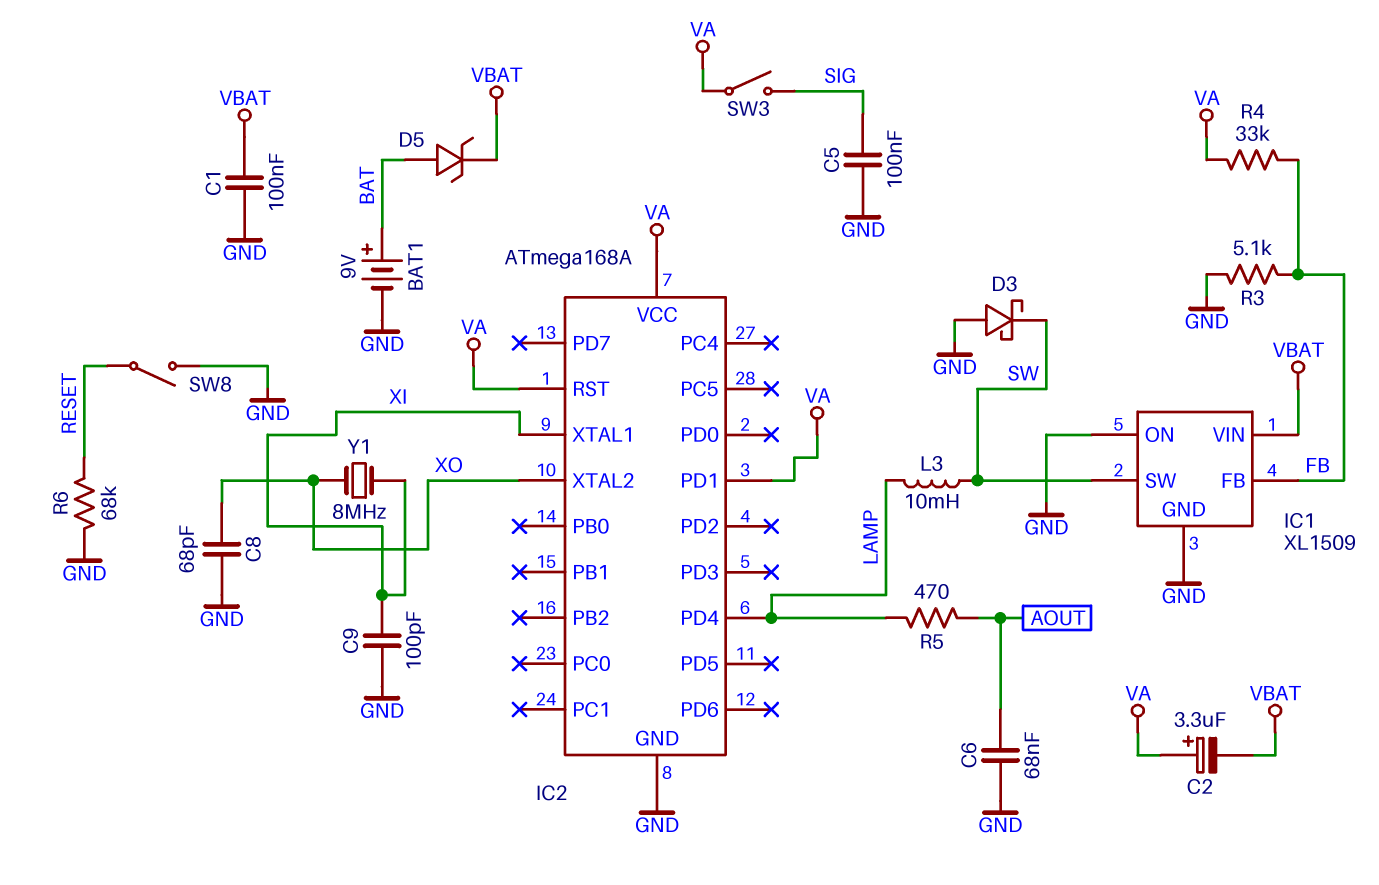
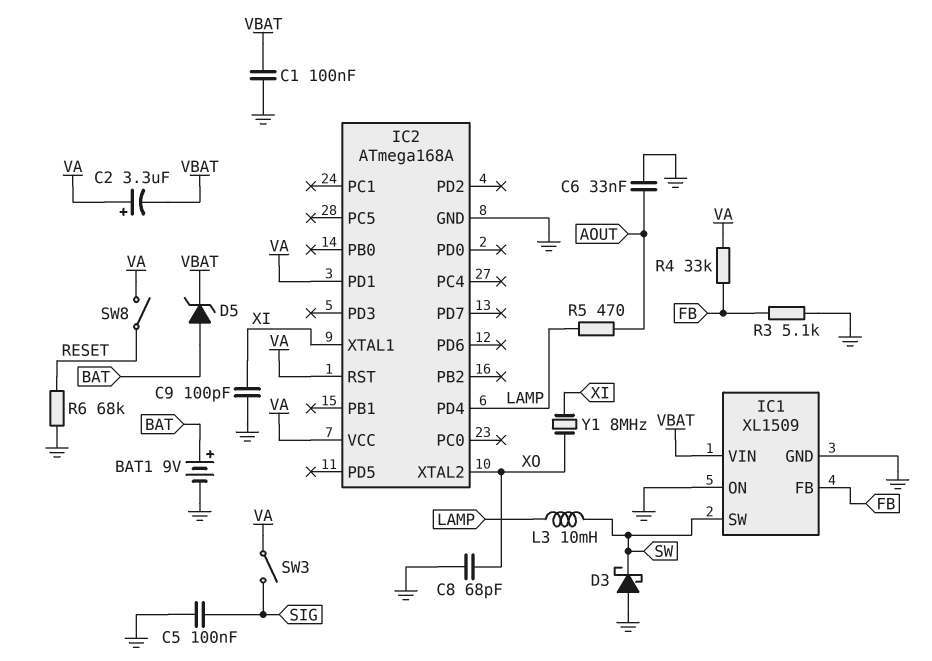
C6: 68nF (AOUT, GND) -> 33nF (AOUT, GND)
SW8: switch (GND, RESET) -> switch (RESET, VA)

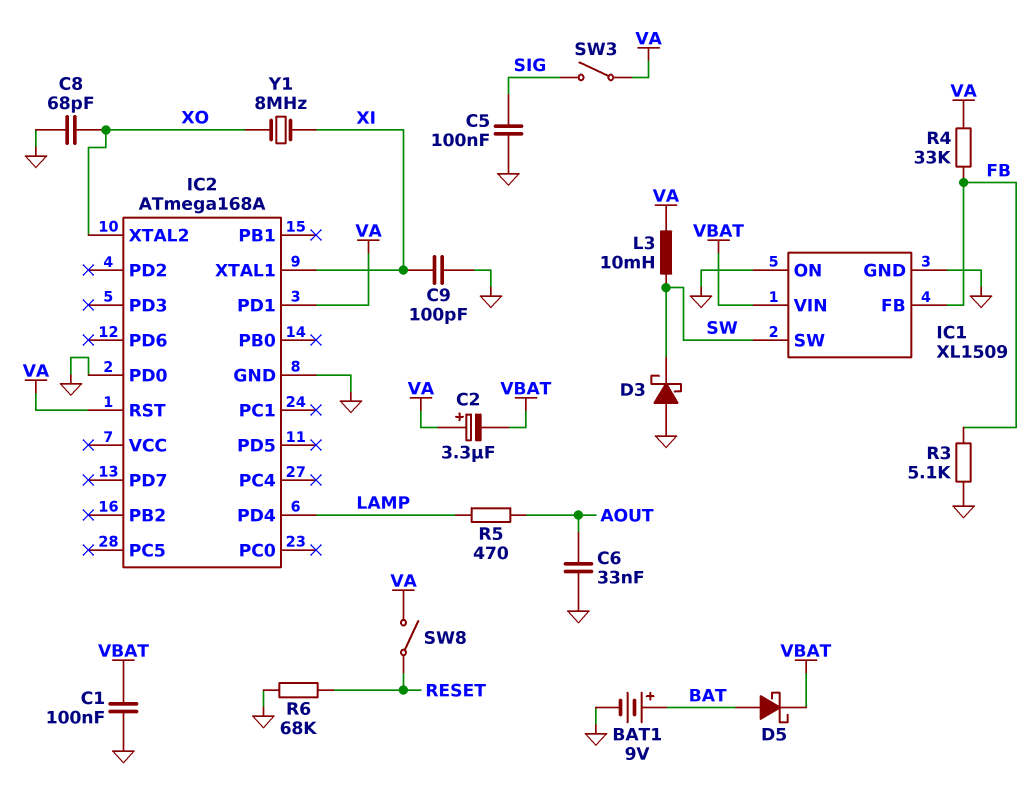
D5: zener (A BAT, K VBAT) -> schottky (A BAT, K VBAT)
IC2 pin PD0: none -> GND
IC2 pin VCC: VA -> none
L3: 10mH (LAMP, SW) -> 10mH (SW, VA)

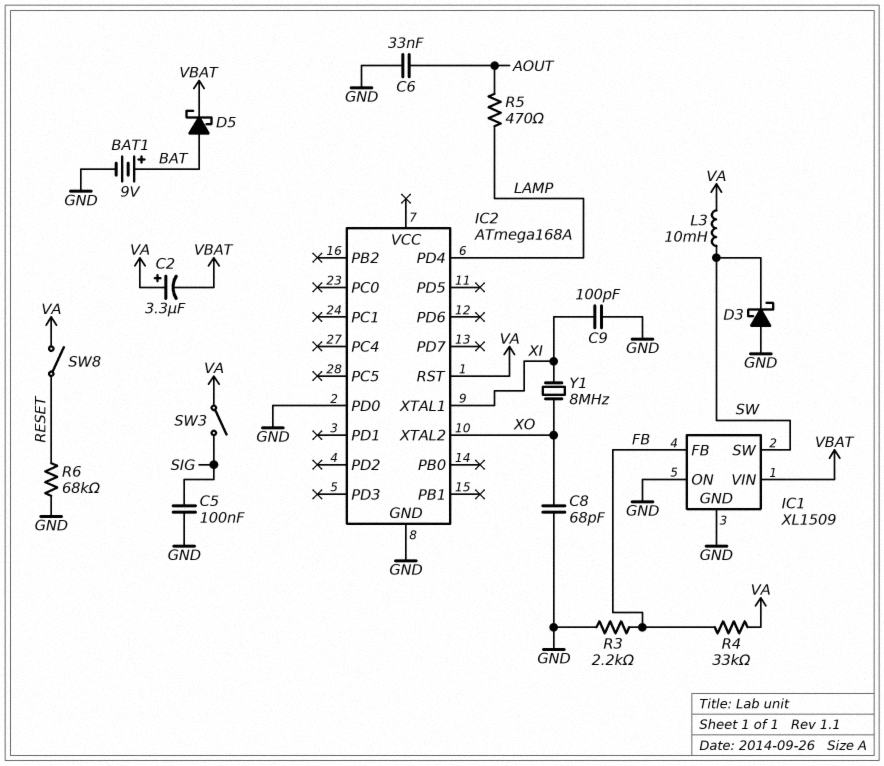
C1: 100nF (GND, VBAT) -> none
IC2 pin PD1: VA -> none
R3: 5.1k (FB, GND) -> 2.2k (FB, GND)

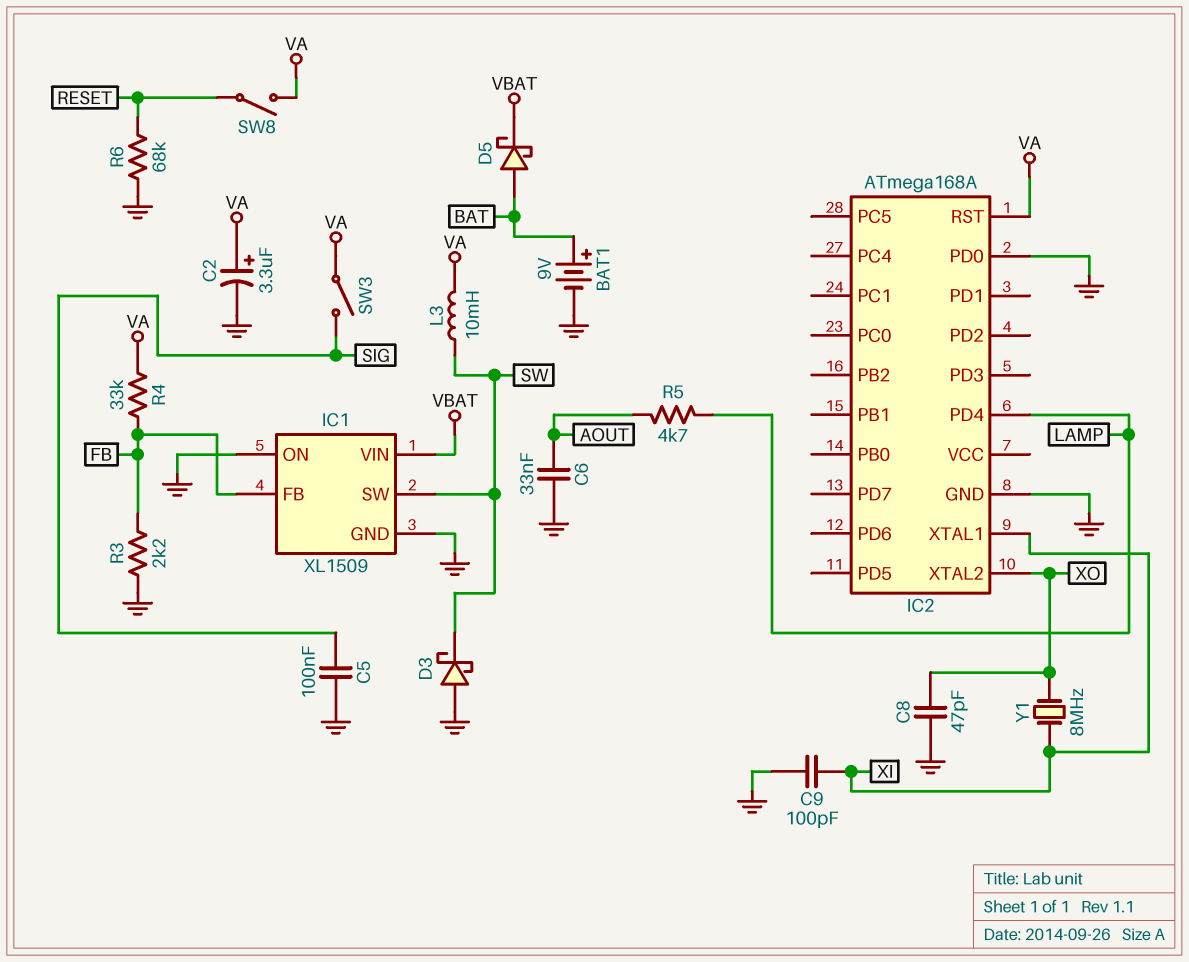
C2: 3.3uF (plus VA, minus VBAT) -> 3.3uF (plus VA, minus GND)
C8: 68pF (GND, XO) -> 47pF (GND, XO)
R5: 470 (AOUT, LAMP) -> 4.7k (AOUT, LAMP)

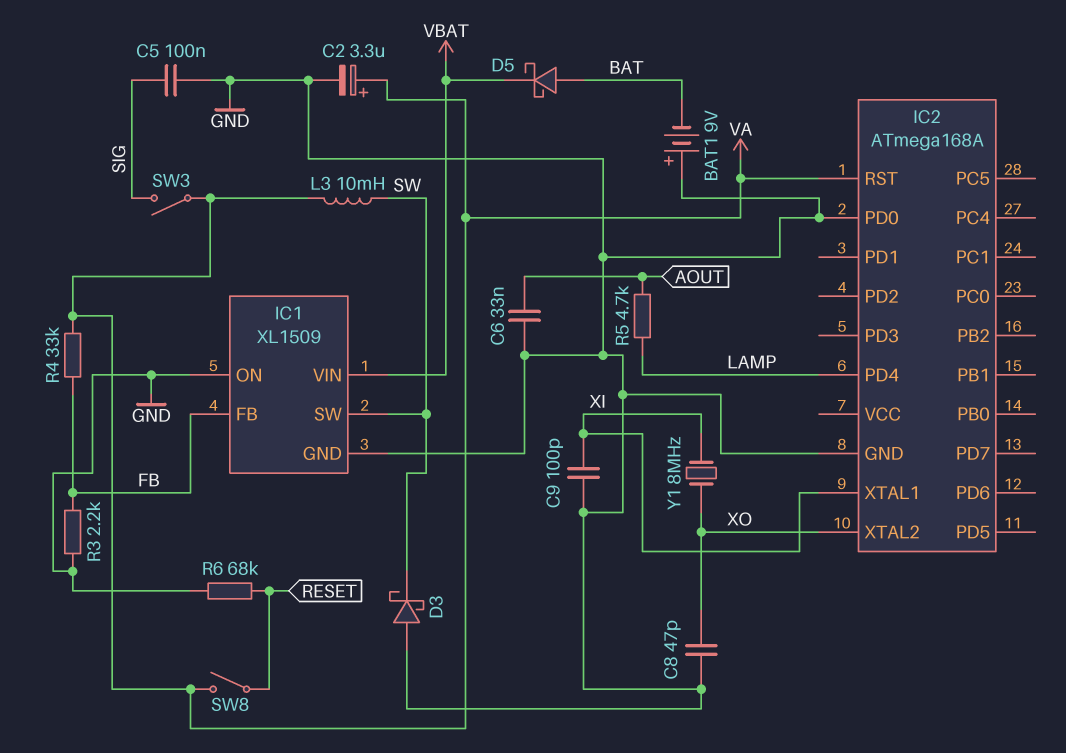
BAT1: 9V (plus BAT, minus GND) -> 9V (plus GND, minus BAT)

